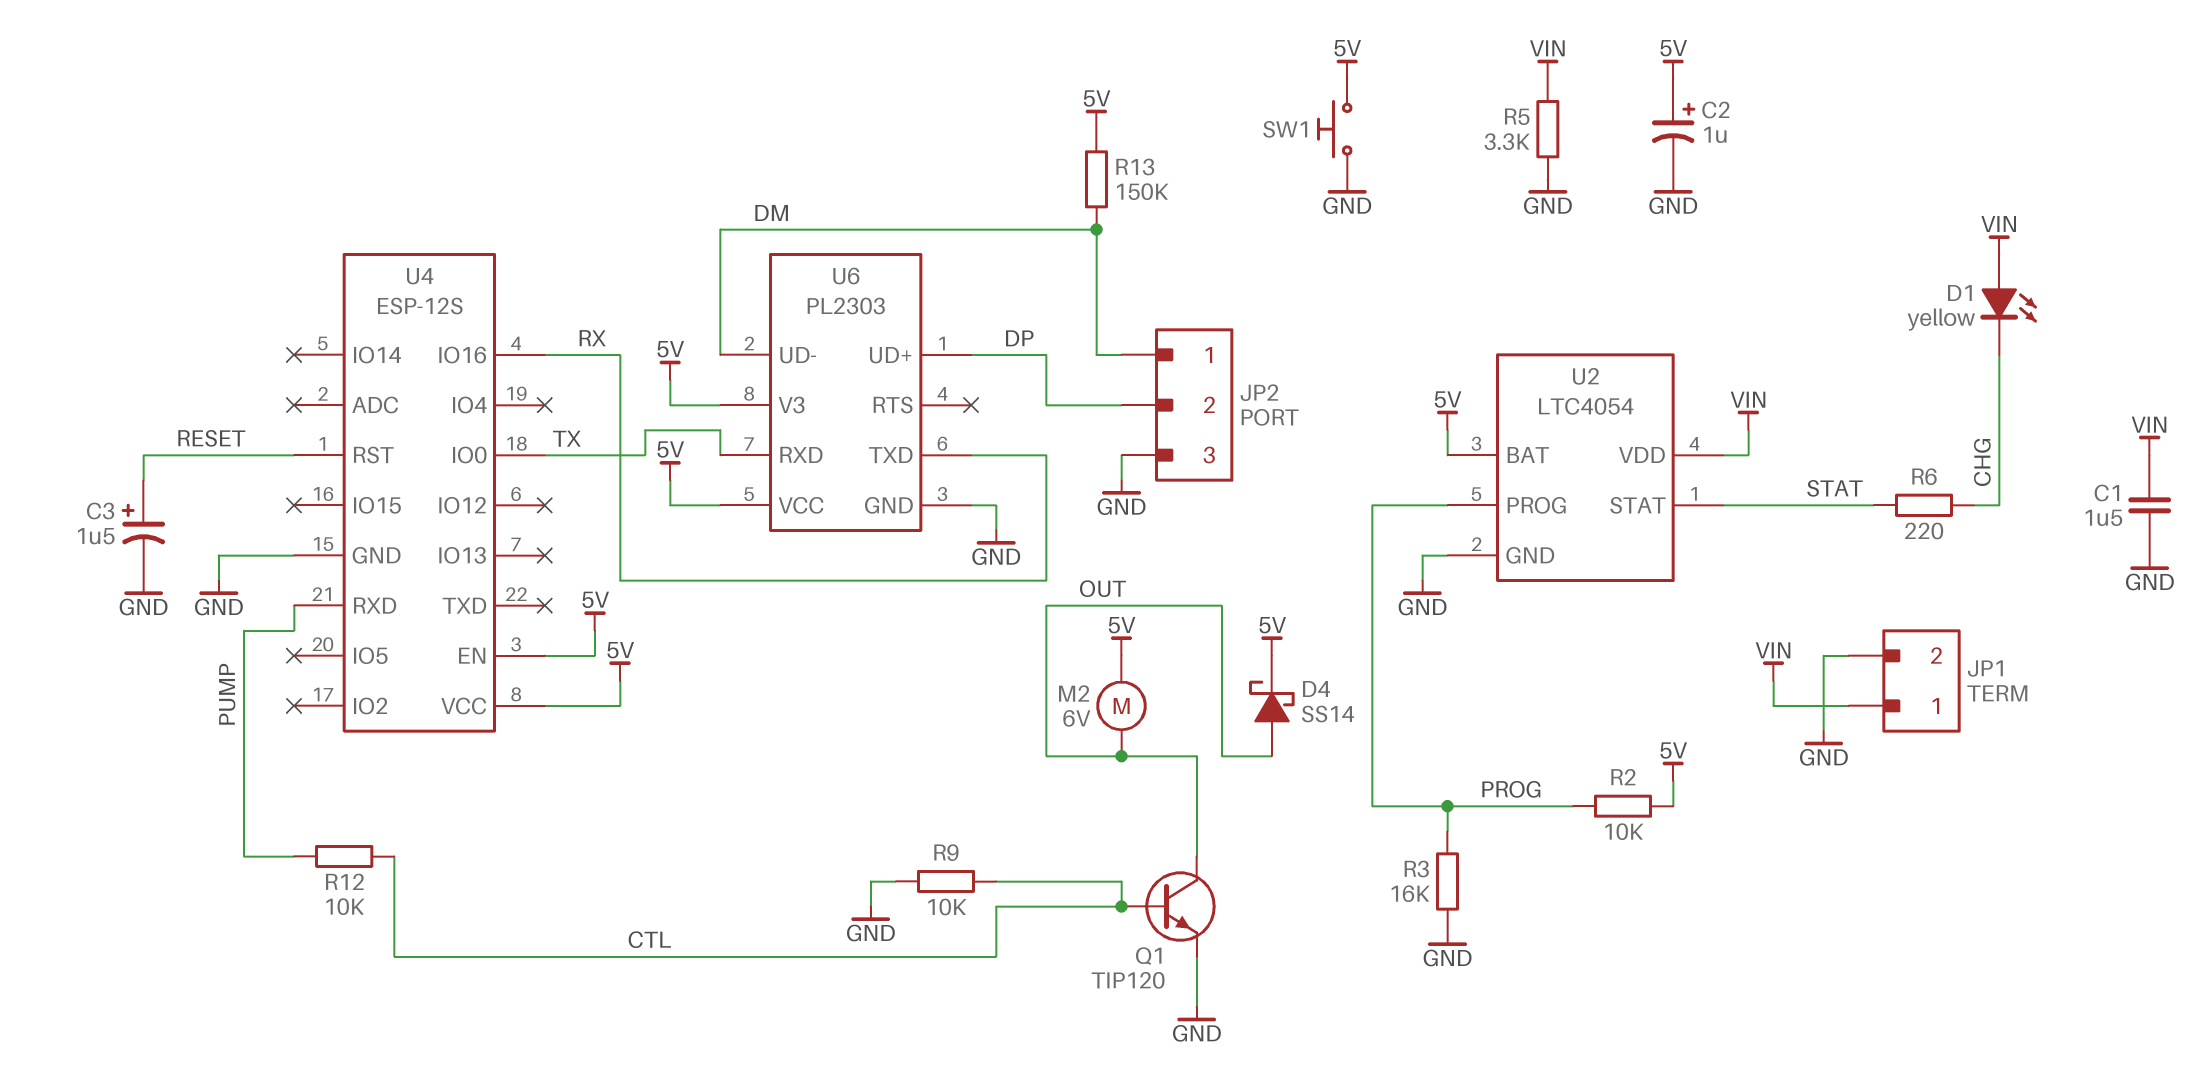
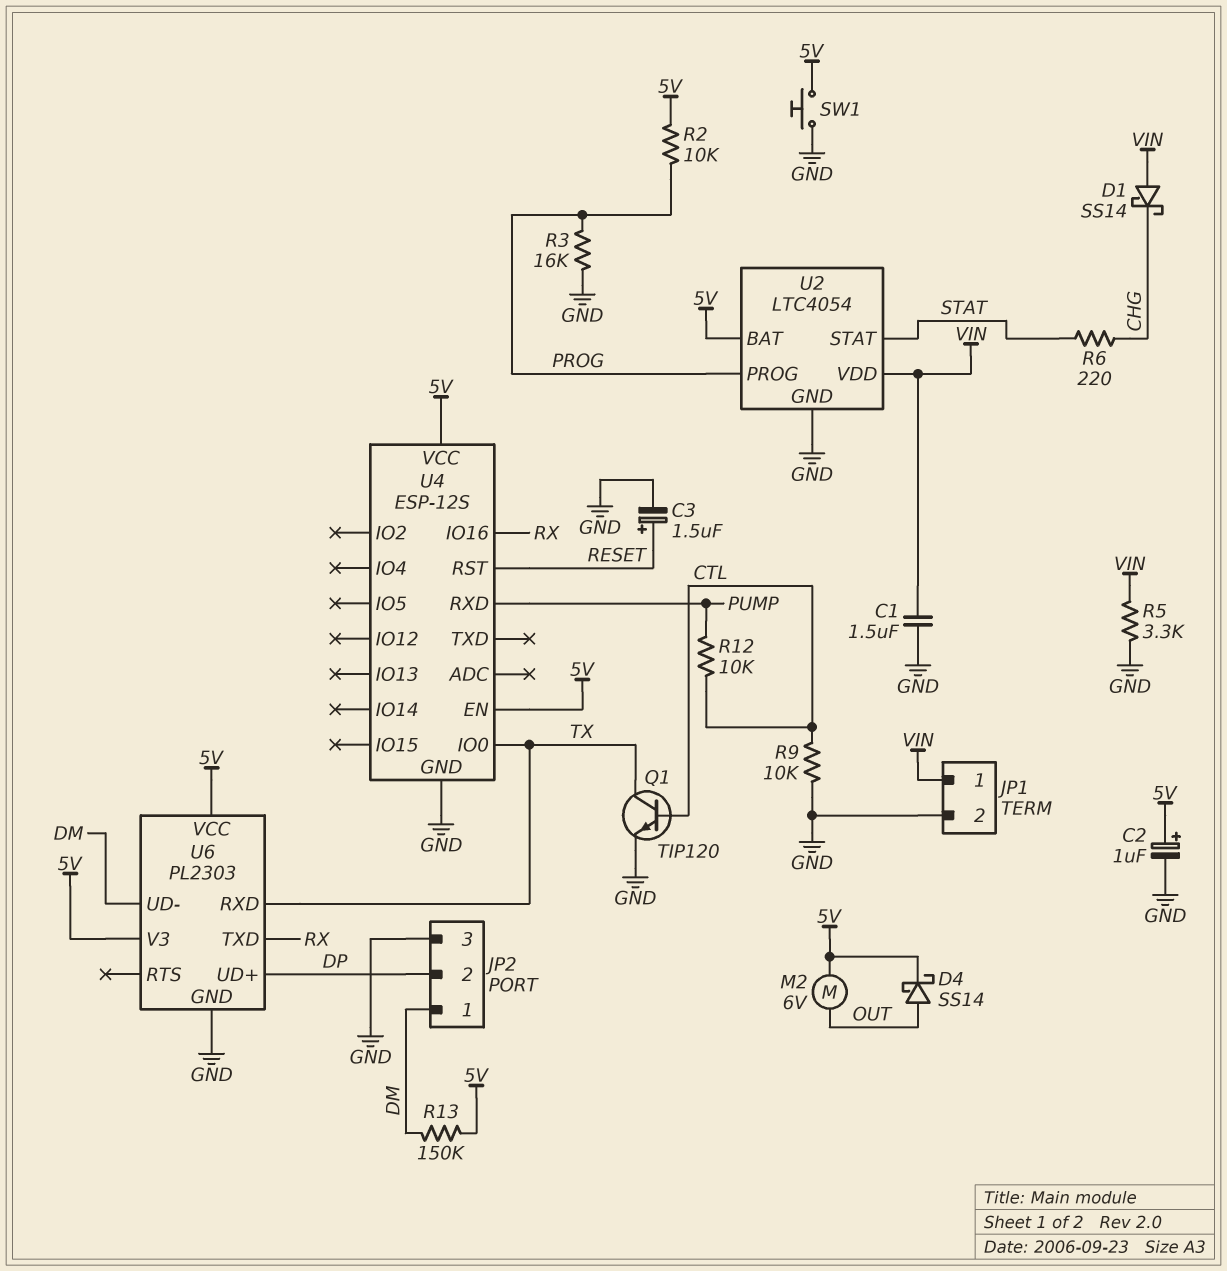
D1: LED yellow (A VIN, K CHG) -> schottky SS14 (A VIN, K CHG)
Q1: NPN TIP120 (B CTL, C OUT, E GND) -> NPN TIP120 (B CTL, C TX, E GND)

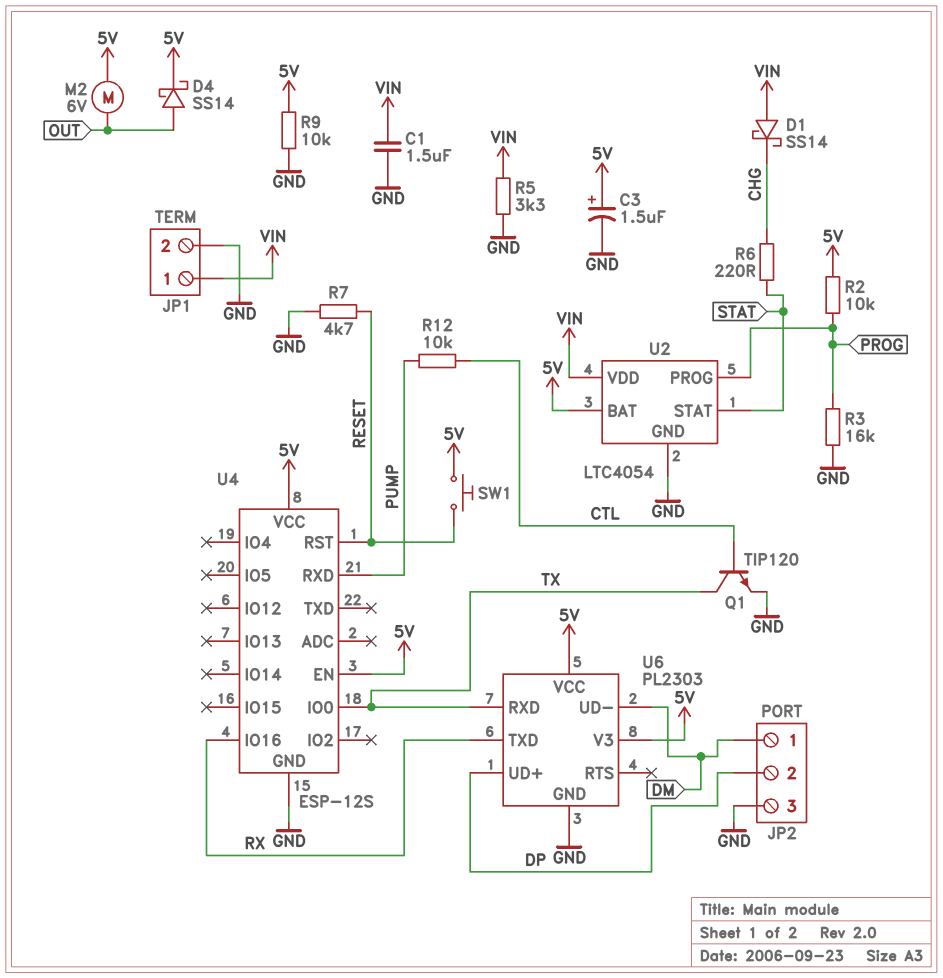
C2: 1uF (plus 5V, minus GND) -> none
C3: 1.5uF (plus RESET, minus GND) -> 1.5uF (plus 5V, minus GND)
R7: none -> 4.7k (GND, RESET)
R9: 10k (CTL, GND) -> 10k (5V, GND)
R13: 150k (5V, DM) -> none
SW1: button (5V, GND) -> button (5V, RESET)

